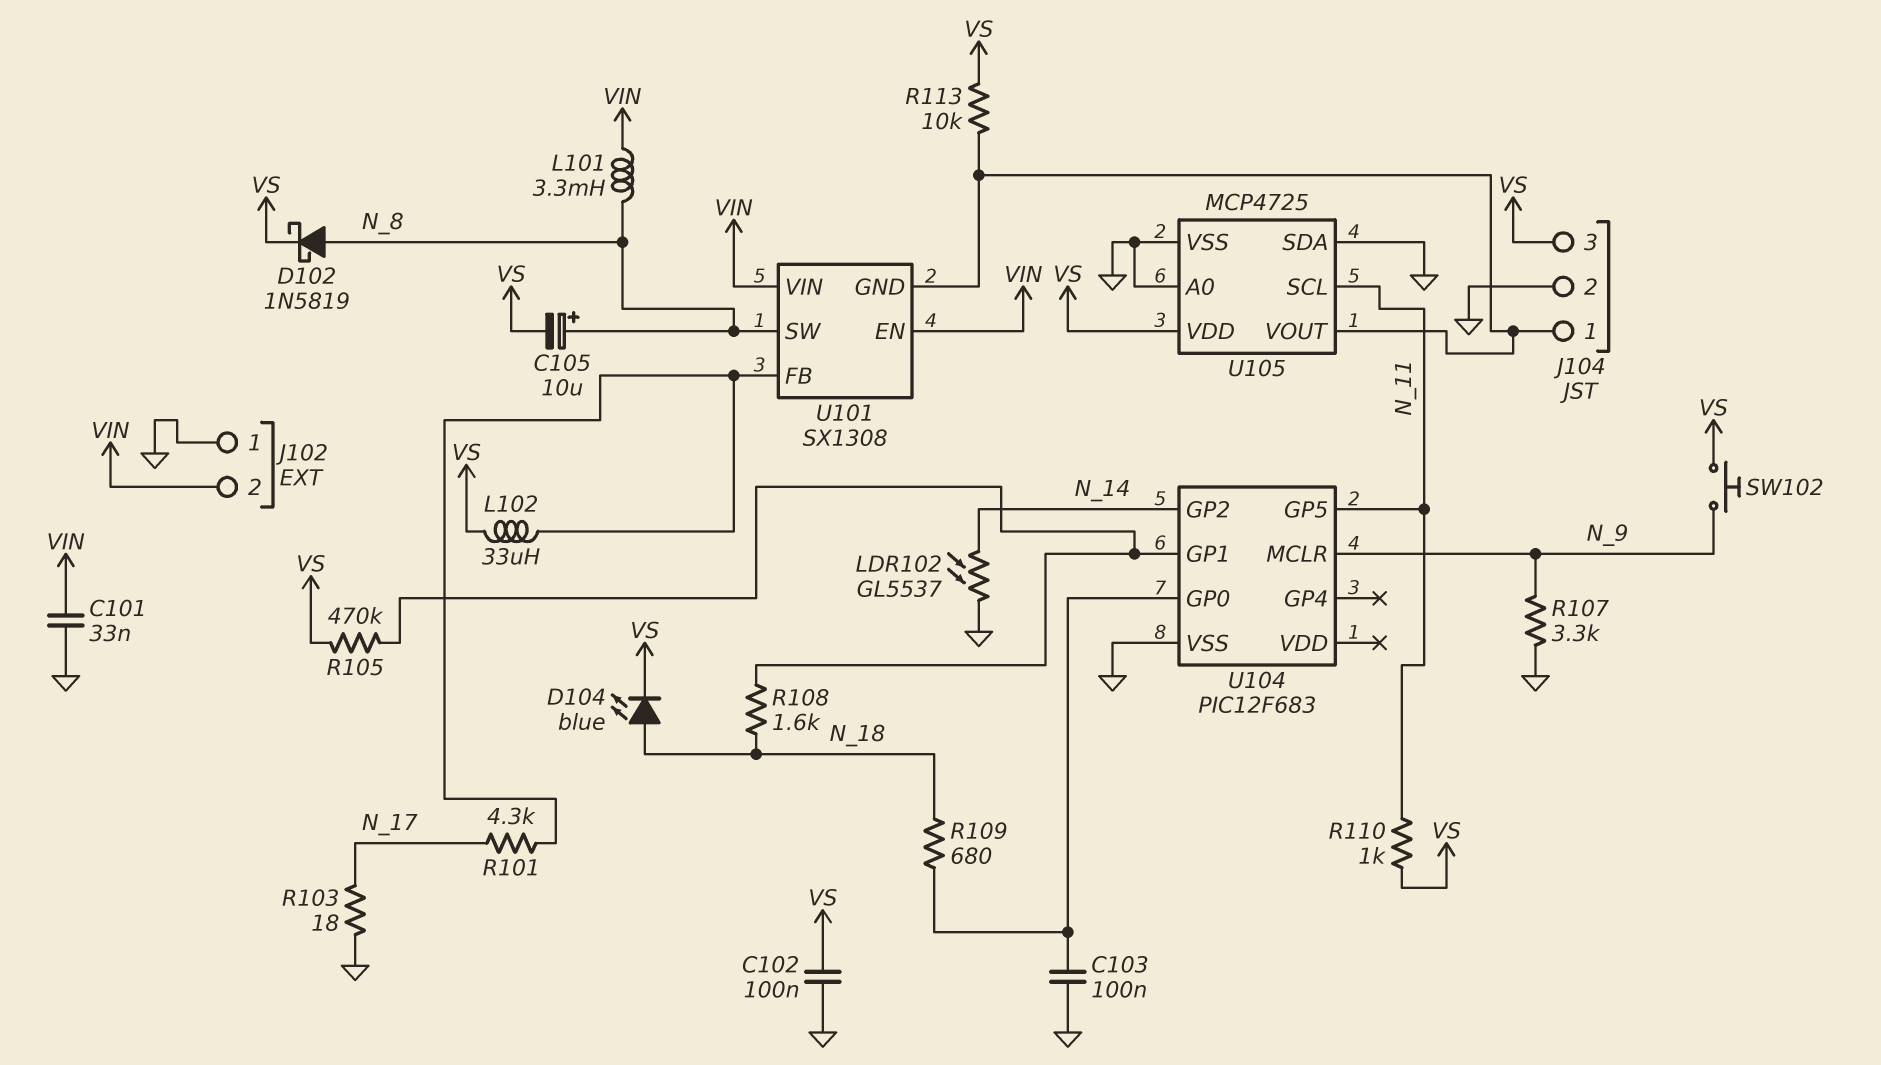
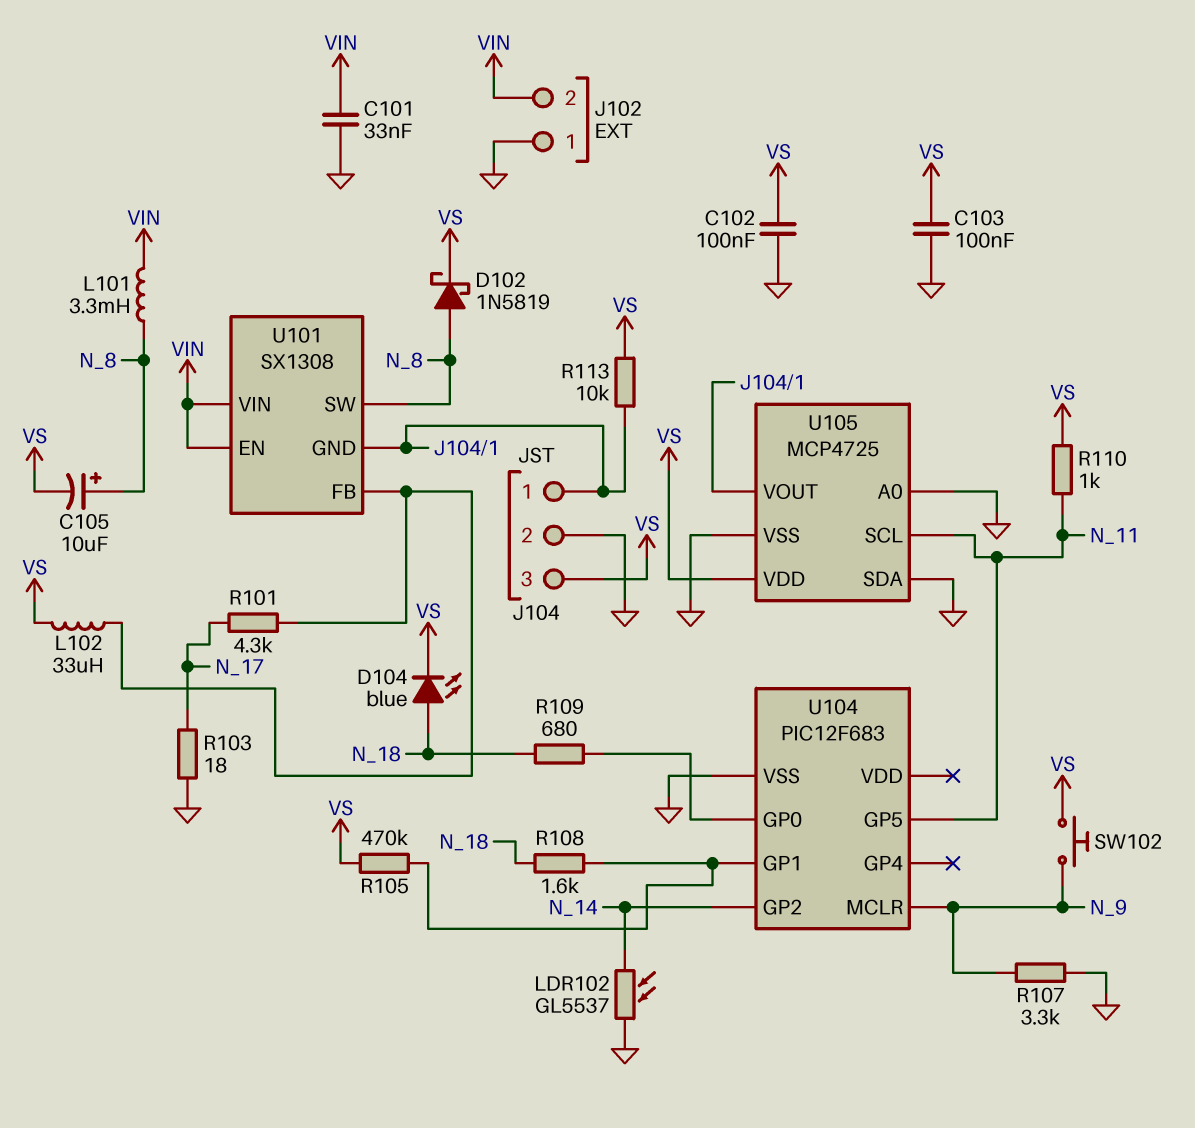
C103: 100nF (GND, U104/GP0) -> 100nF (GND, VS)

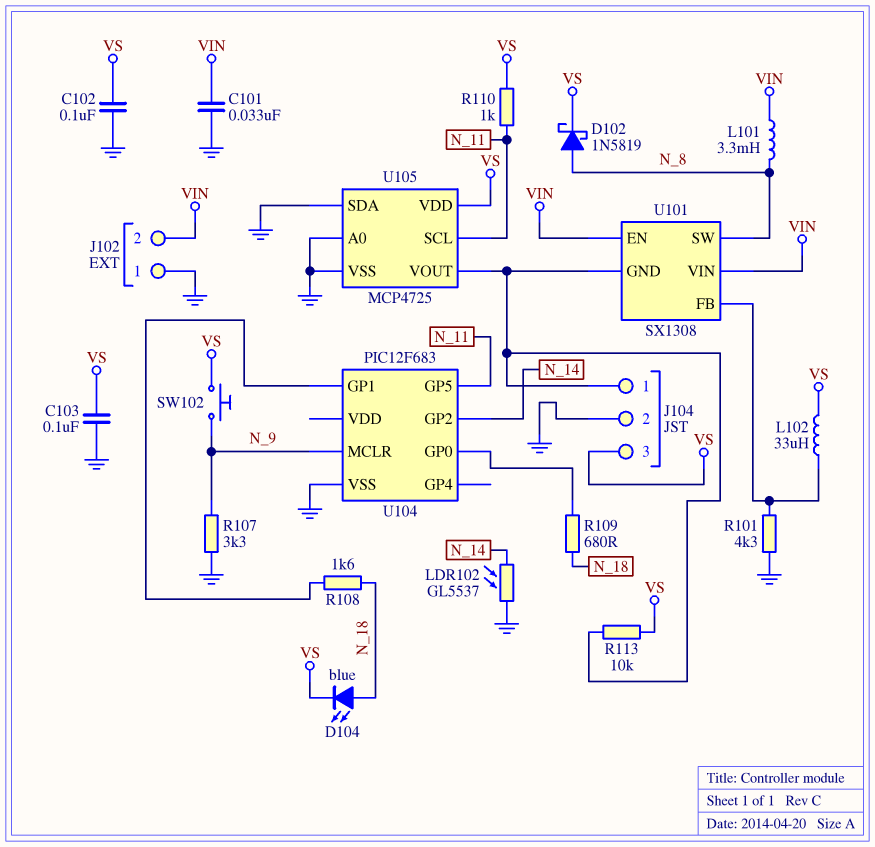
C105: 10uF (plus N_8, minus VS) -> none
R101: 4.3k (N_17, U101/FB) -> 4.3k (GND, U101/FB)
R103: 18 (GND, N_17) -> none
R105: 470k (U104/GP1, VS) -> none

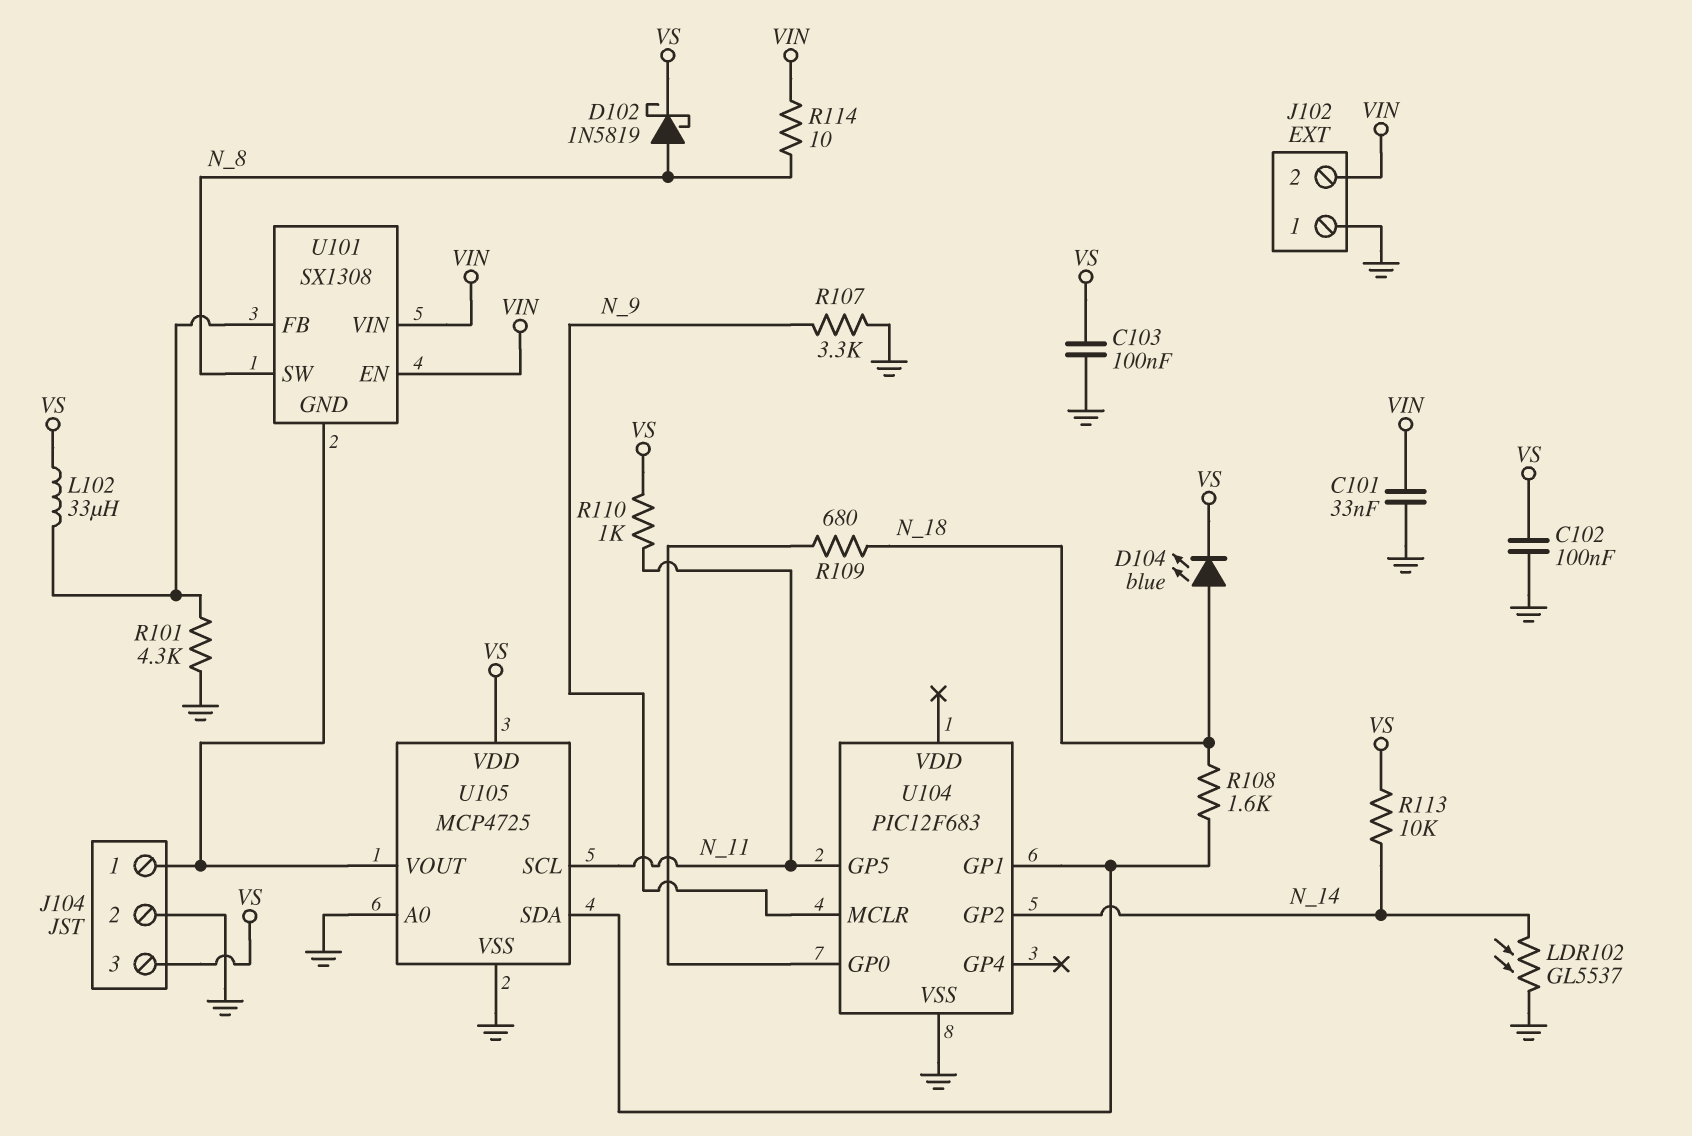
L101: 3.3mH (N_8, VIN) -> none
R113: 10k (J104/1, VS) -> 10k (N_14, VS)
R114: none -> 10 (N_8, VIN)
SW102: button (N_9, VS) -> none
U105 pin SDA: GND -> U104/GP1

